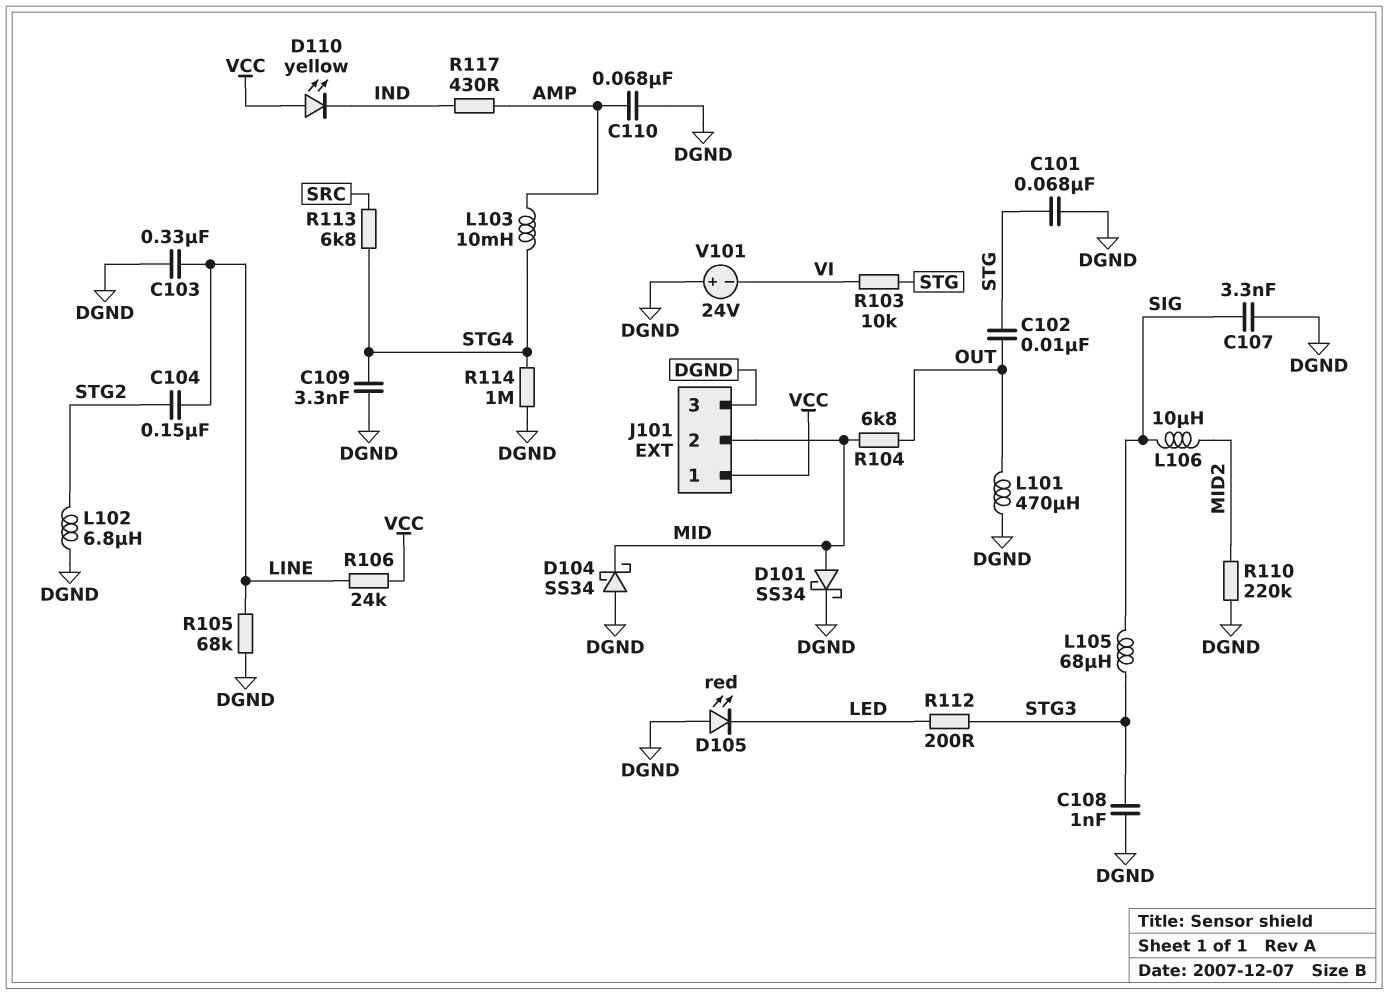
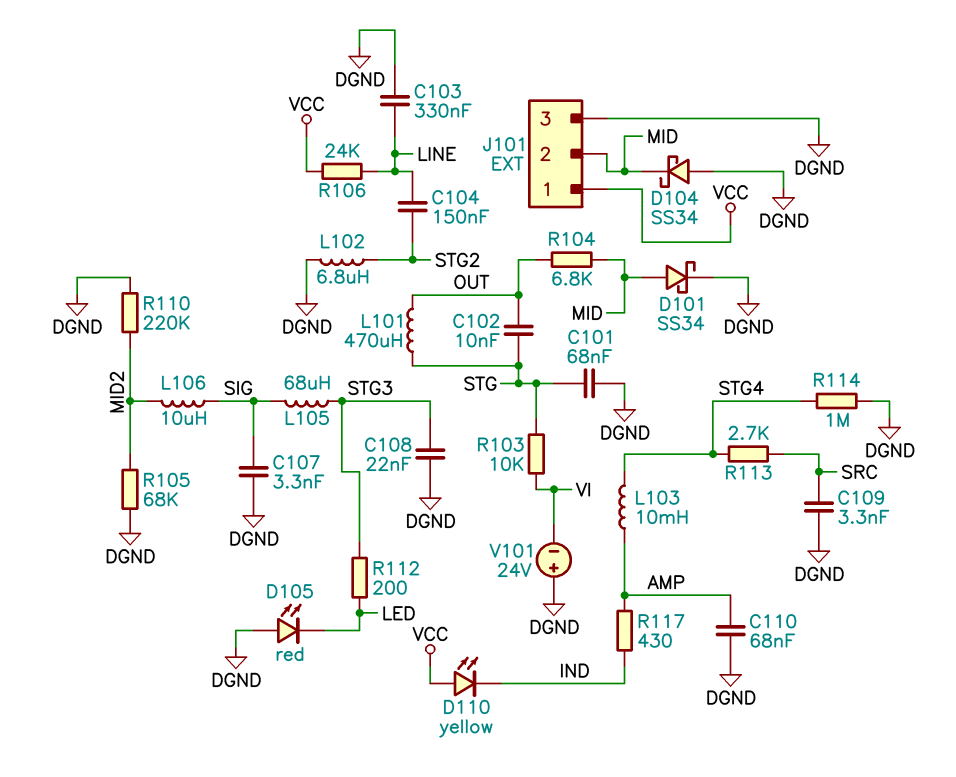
C108: 1nF (DGND, STG3) -> 22nF (DGND, STG3)
C109: 3.3nF (DGND, STG4) -> 3.3nF (DGND, SRC)
L101: 470uH (DGND, OUT) -> 470uH (OUT, STG)
R105: 68k (DGND, LINE) -> 68k (DGND, MID2)
R113: 6.8k (SRC, STG4) -> 2.7k (SRC, STG4)

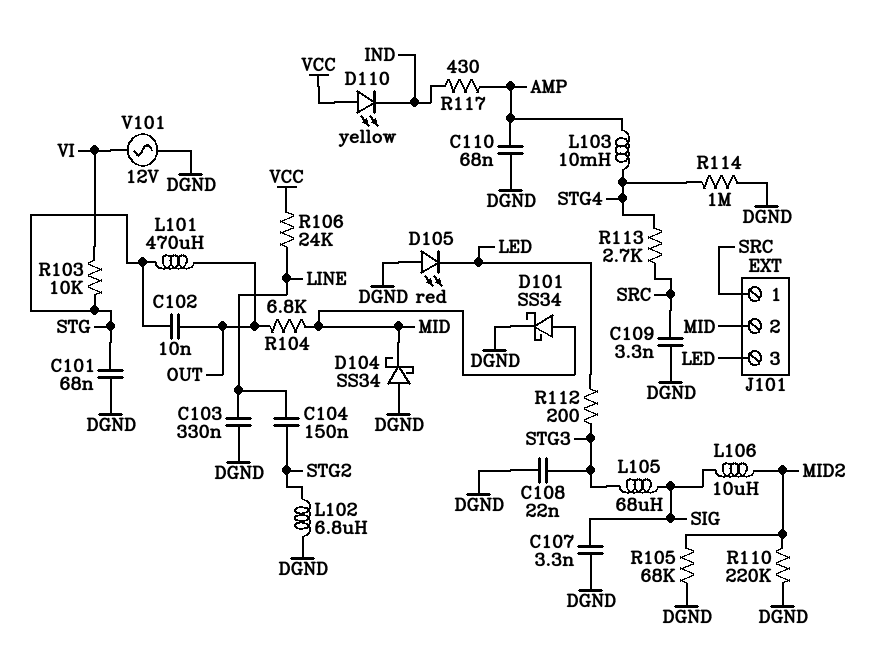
J101 pin 1: VCC -> SRC
J101 pin 3: DGND -> LED
V101: 24V (plus DGND, minus VI) -> AC 12V (DGND, VI)

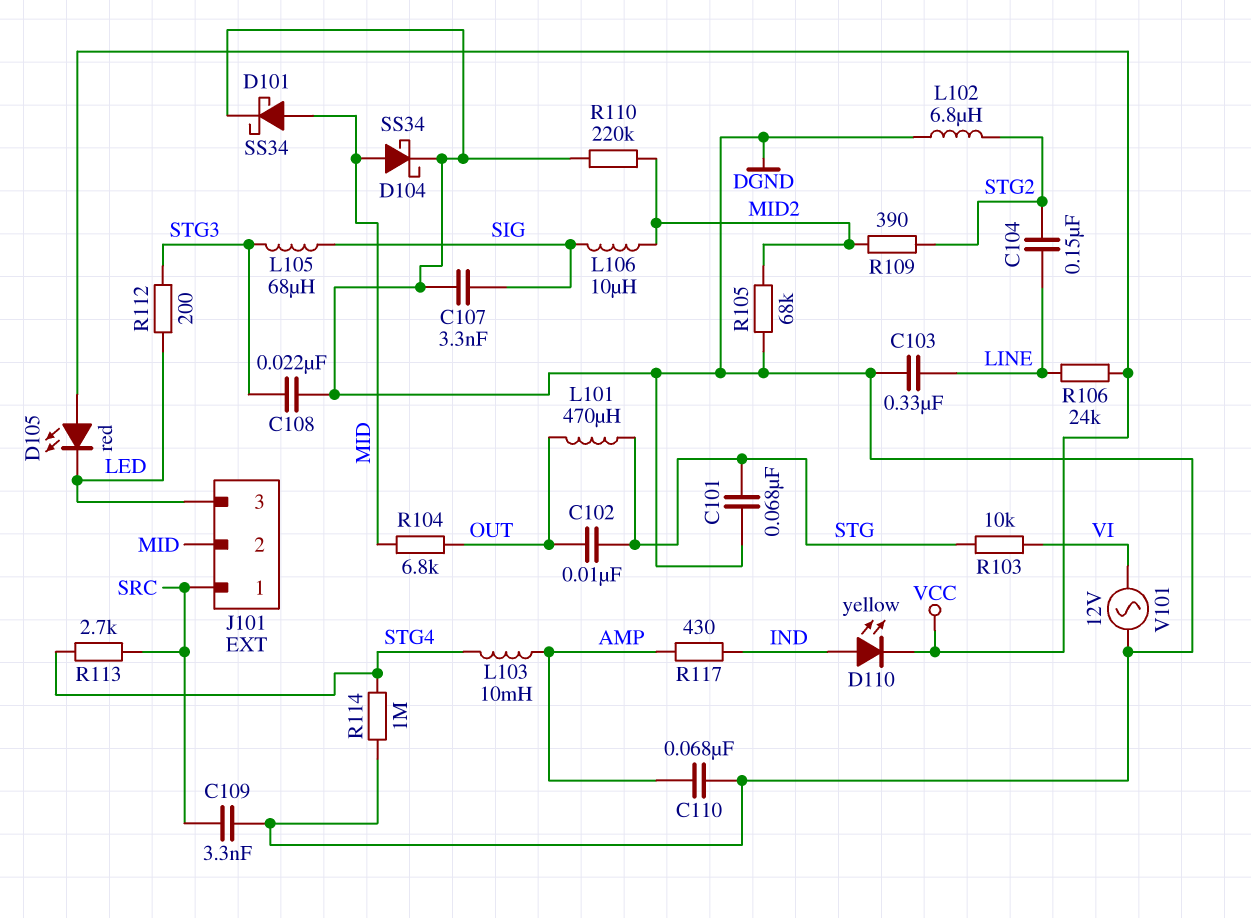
D104: schottky SS34 (A DGND, K MID) -> schottky SS34 (A MID, K DGND)
D105: LED red (A DGND, K LED) -> LED red (A VCC, K LED)
D110: LED yellow (A VCC, K IND) -> LED yellow (A IND, K VCC)
R109: none -> 390 (MID2, STG2)

